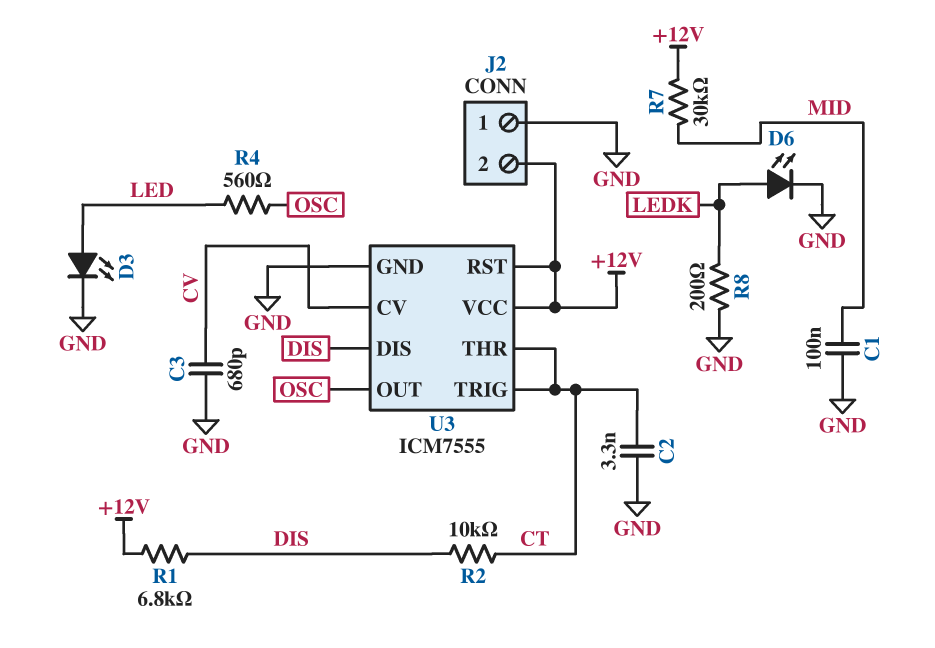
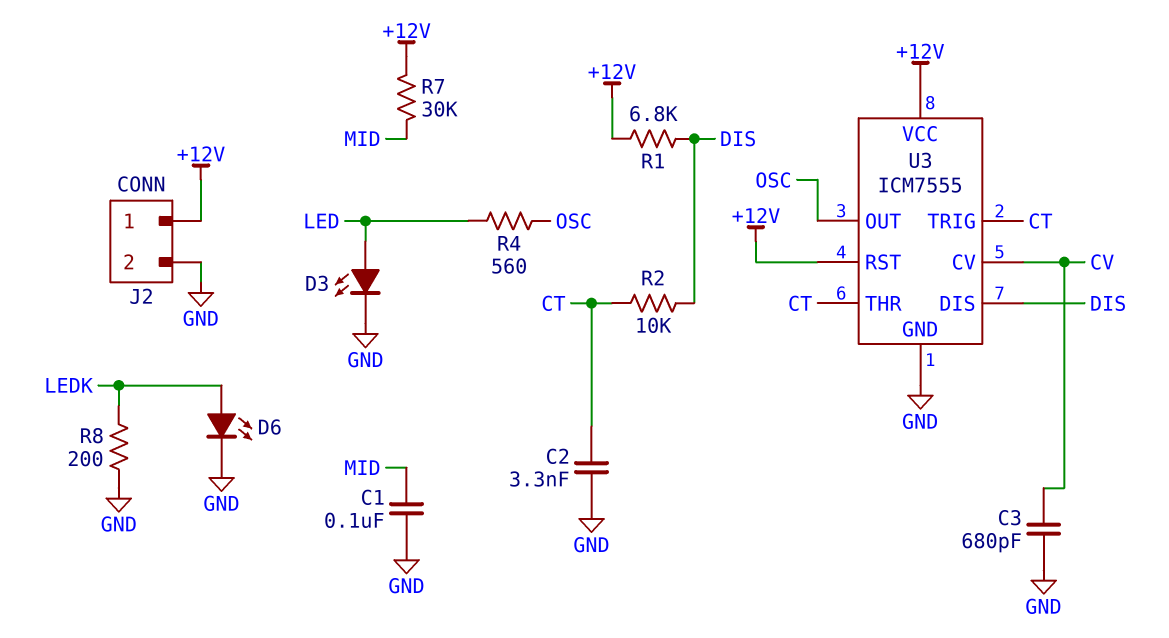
J2 pin 1: GND -> +12V
J2 pin 2: +12V -> GND

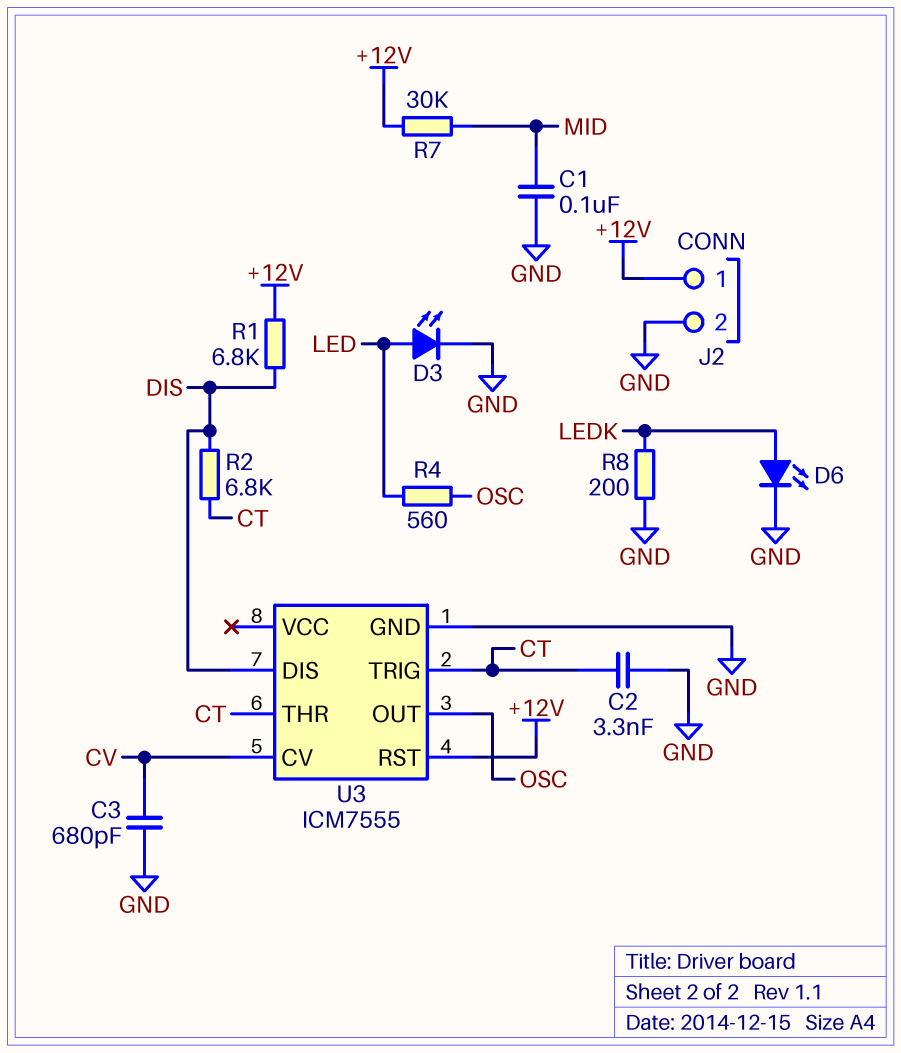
R2: 10k (CT, DIS) -> 6.8k (CT, DIS)
U3 pin VCC: +12V -> none

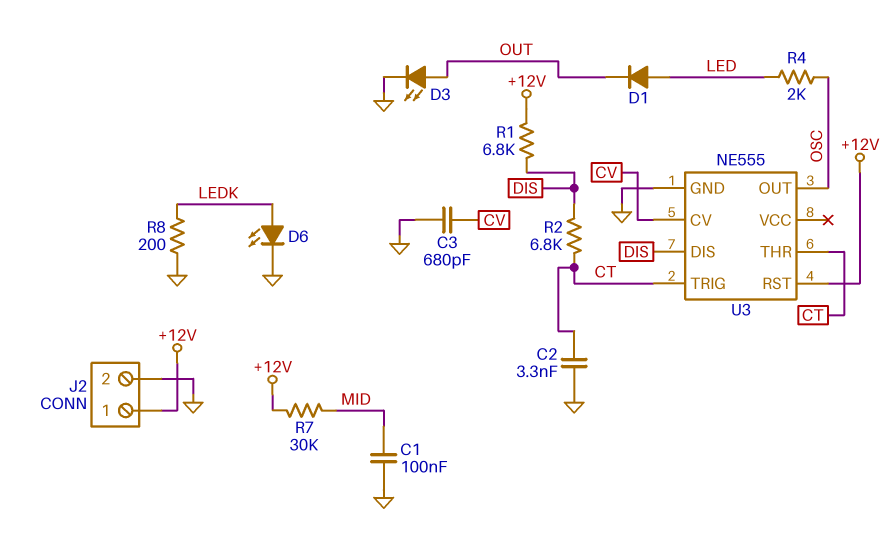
D1: none -> diode (A LED, K OUT)
D3: LED (A LED, K GND) -> LED (A OUT, K GND)
R4: 560 (LED, OSC) -> 2k (LED, OSC)
U3: ICM7555 -> NE555

